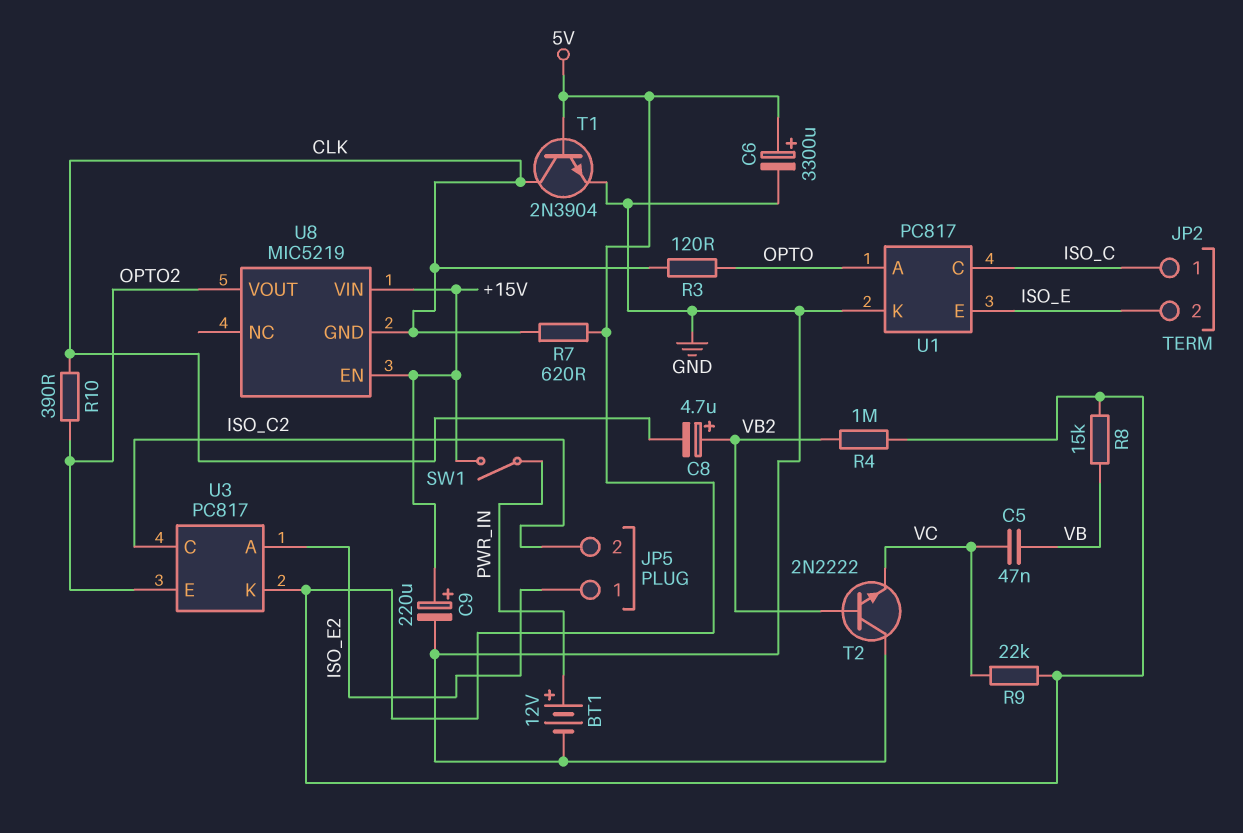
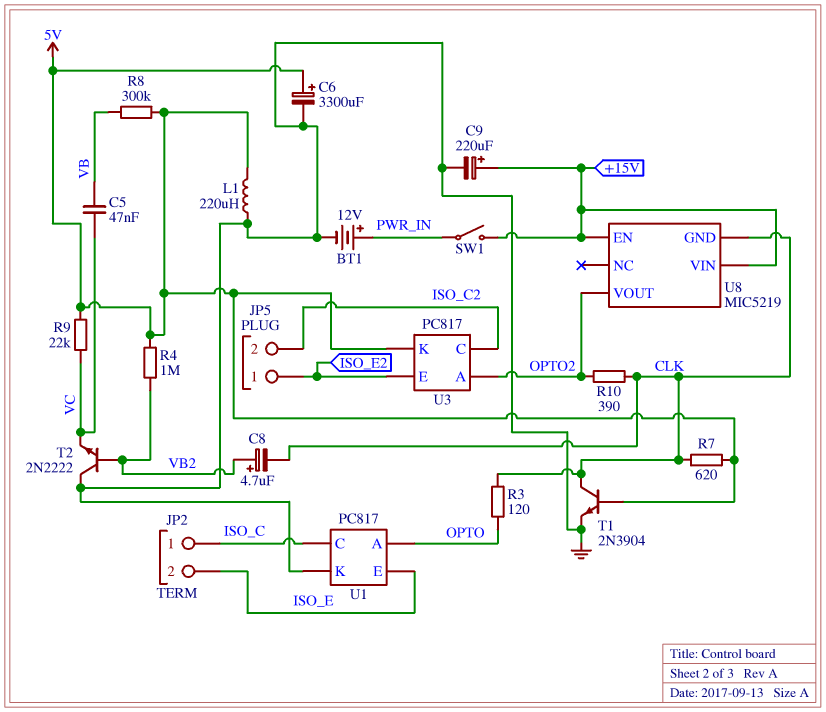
L1: none -> 220uH (5V, GND)
R8: 15k (5V, VB) -> 300k (5V, VB)
U3 pin A: ISO_E2 -> OPTO2
U3 pin E: OPTO2 -> ISO_E2

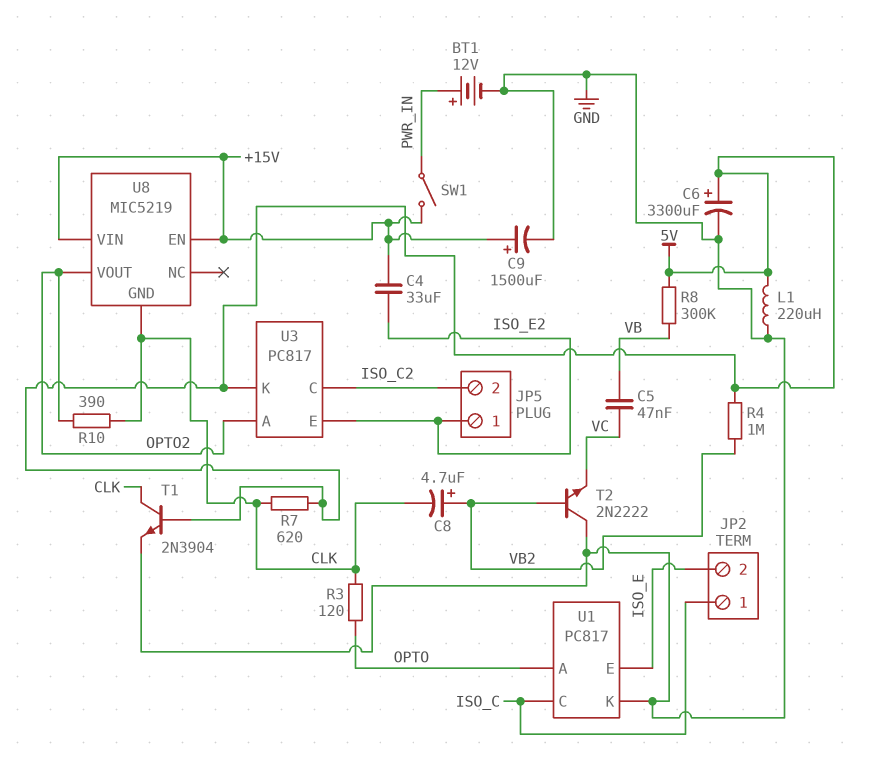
C4: none -> 33uF (+15V, ISO_E2)
C9: 220uF (plus +15V, minus GND) -> 1500uF (plus +15V, minus GND)
R9: 22k (5V, VC) -> none

